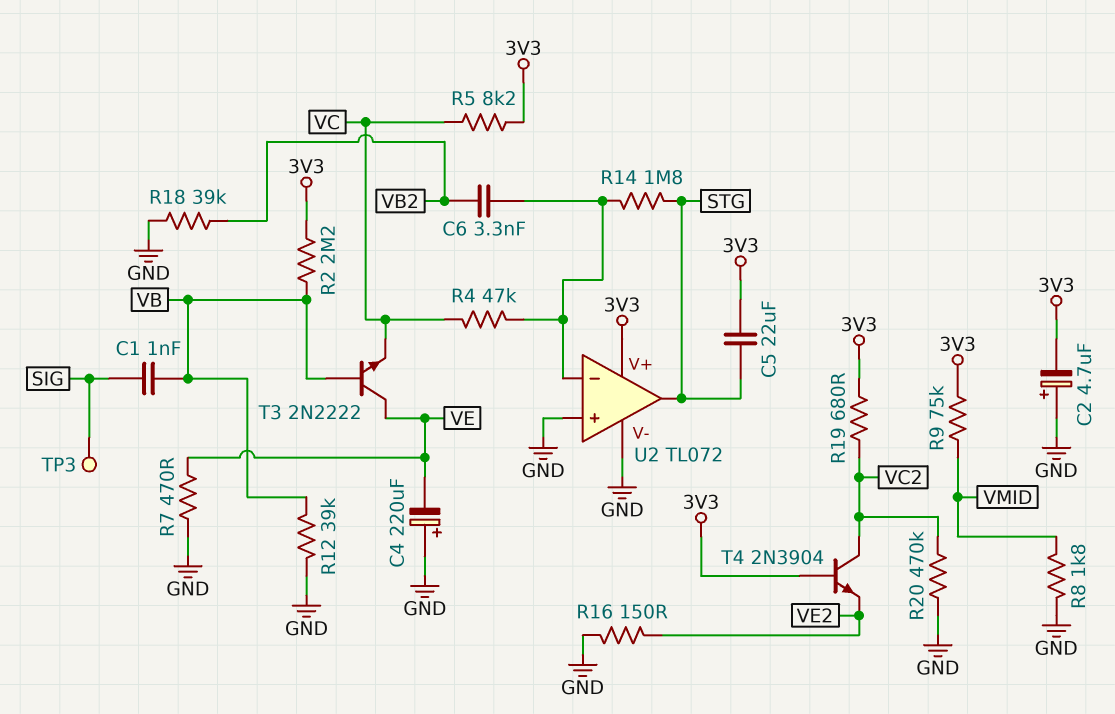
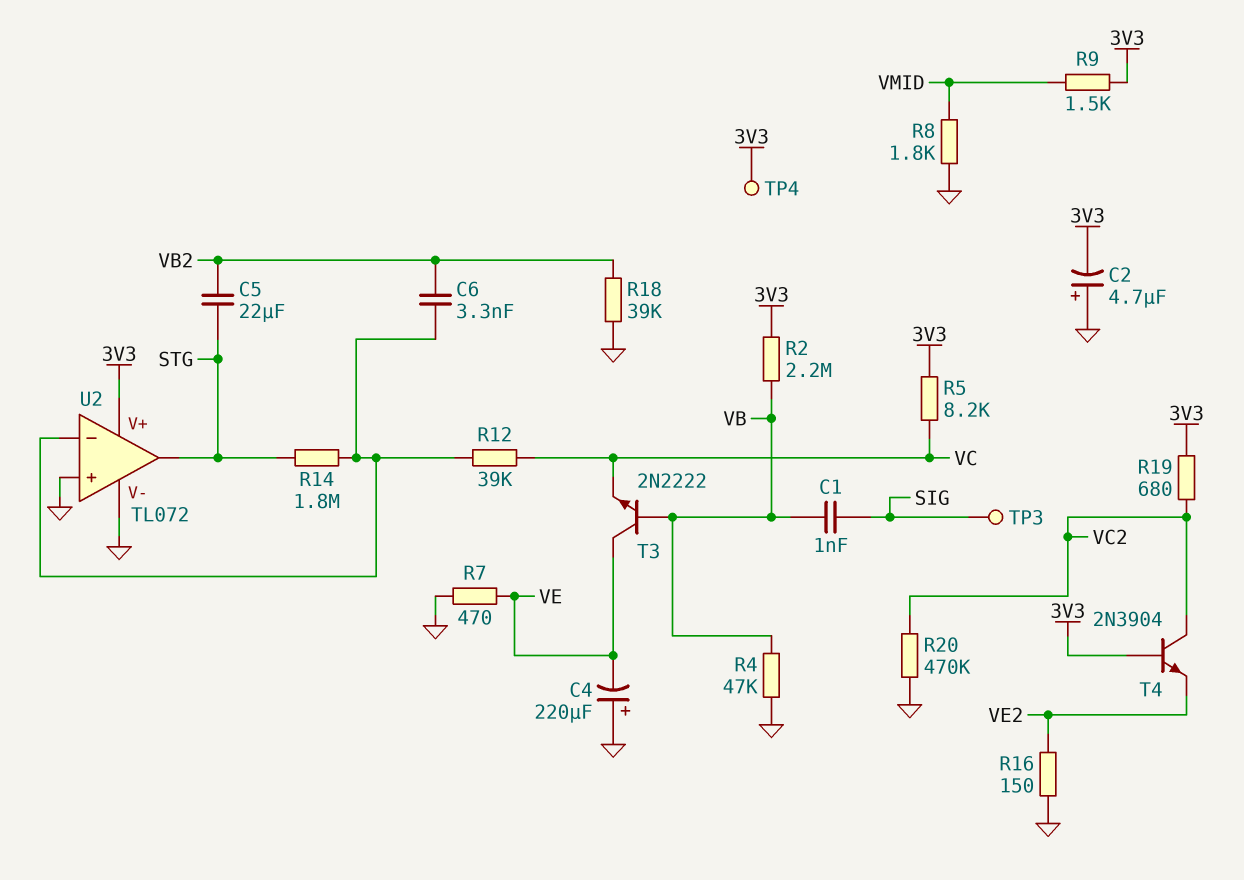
C5: 22uF (3V3, STG) -> 22uF (STG, VB2)
R4: 47k (U2/in-, VC) -> 47k (GND, VB)
R9: 75k (3V3, VMID) -> 1.5k (3V3, VMID)
R12: 39k (GND, VB) -> 39k (U2/in-, VC)
TP4: none -> test point (3V3)

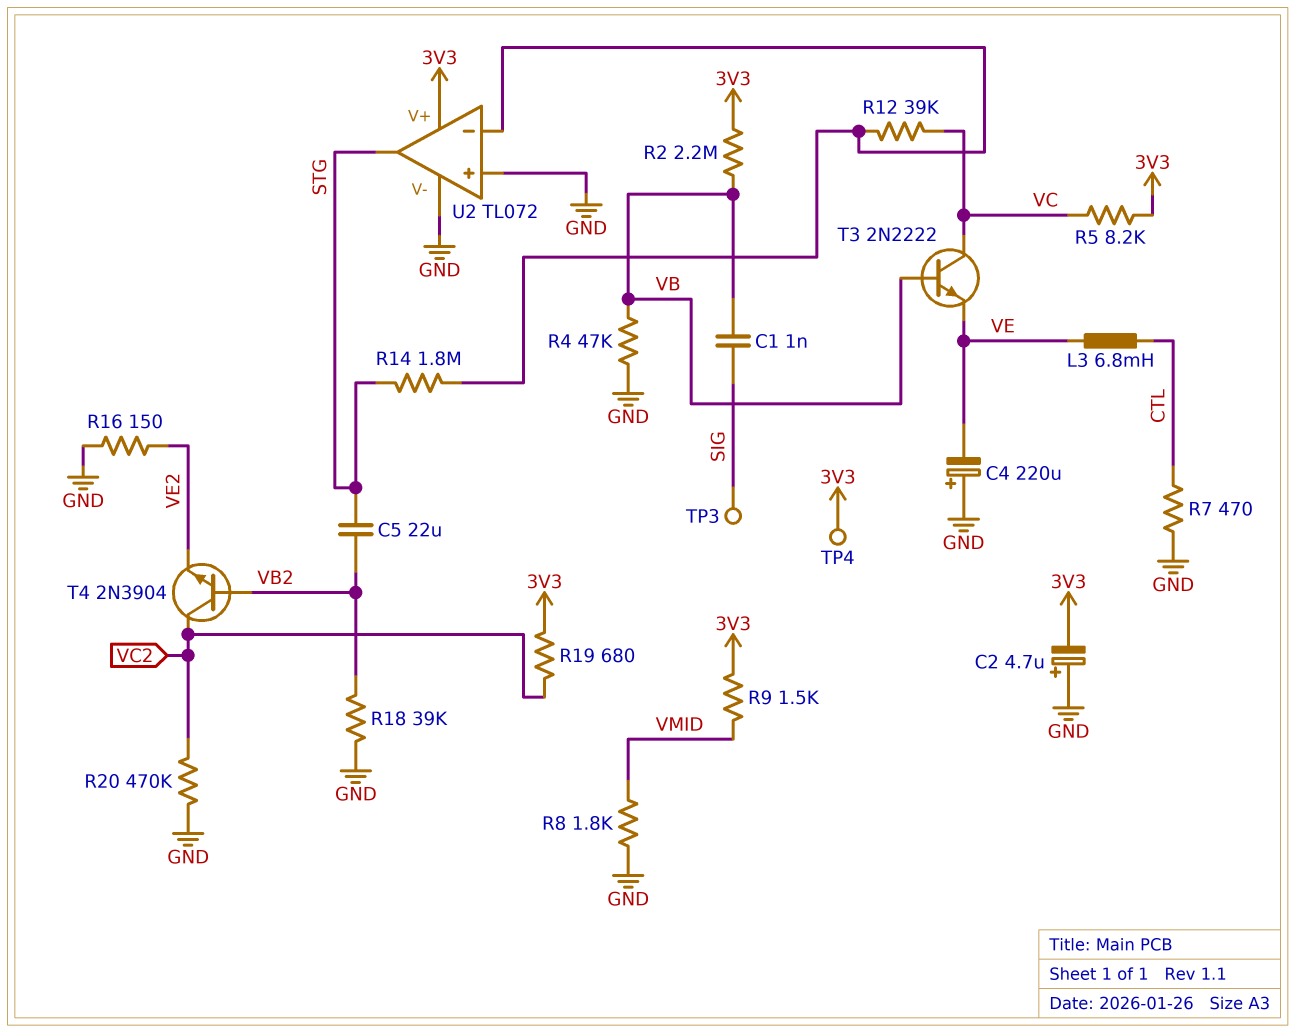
C6: 3.3nF (U2/in-, VB2) -> none
L3: none -> 6.8mH (CTL, VE)
R7: 470 (GND, VE) -> 470 (CTL, GND)
T3: NPN 2N2222 (B VB, C VE, E VC) -> NPN 2N2222 (B VB, C VC, E VE)
T4: NPN 2N3904 (B 3V3, C VC2, E VE2) -> NPN 2N3904 (B VB2, C VC2, E VE2)

